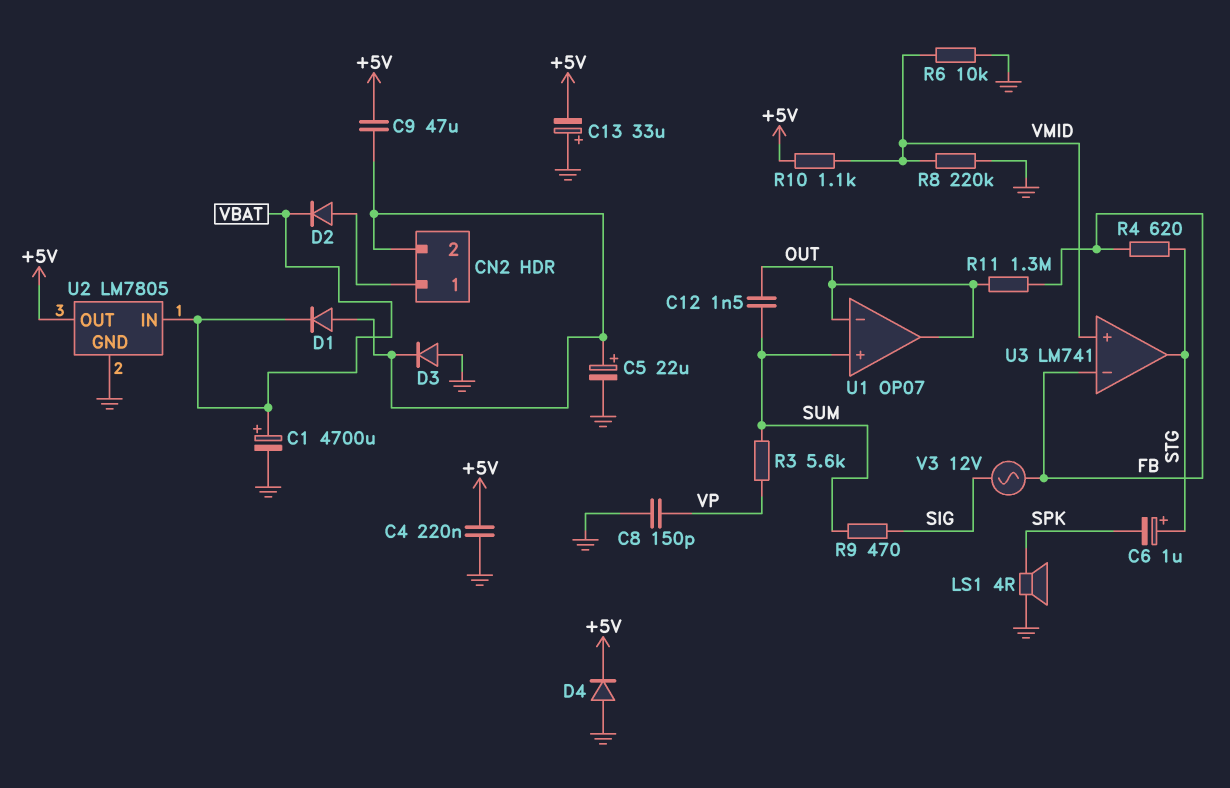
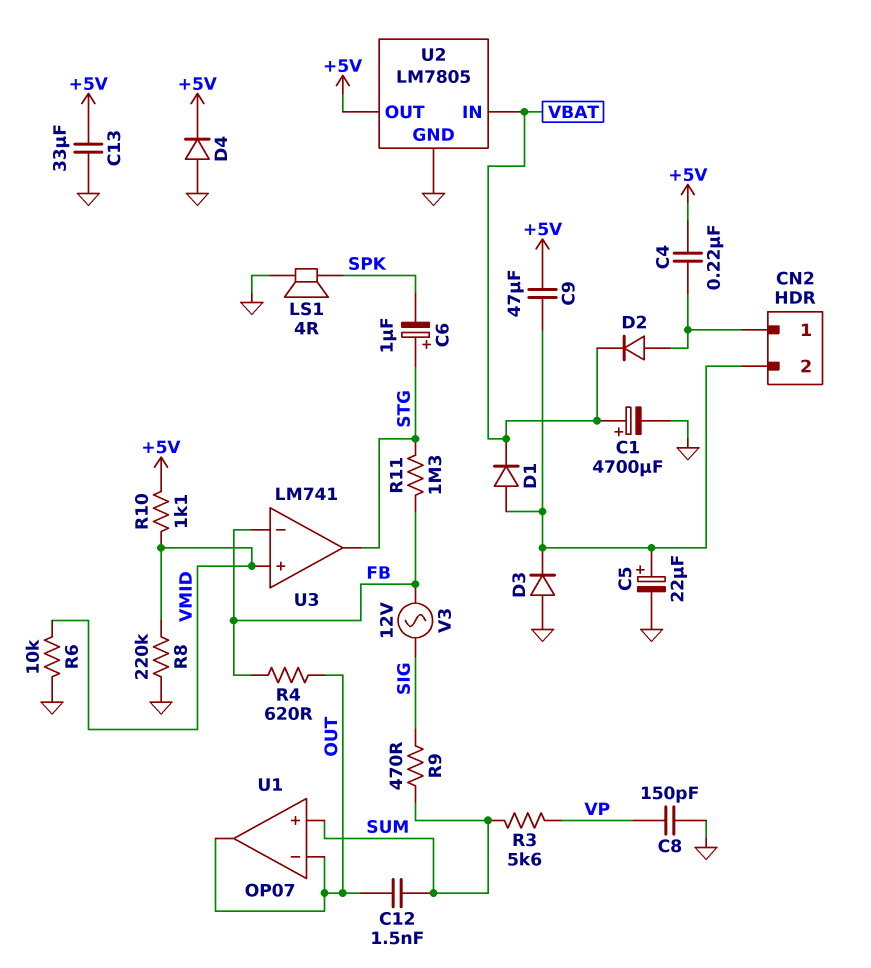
C4: 220nF (+5V, GND) -> 220nF (+5V, CN2/1)
C13: 33uF (plus GND, minus +5V) -> 33uF (+5V, GND)
R4: 620 (FB, STG) -> 620 (FB, OUT)
R11: 1.3M (FB, OUT) -> 1.3M (FB, STG)

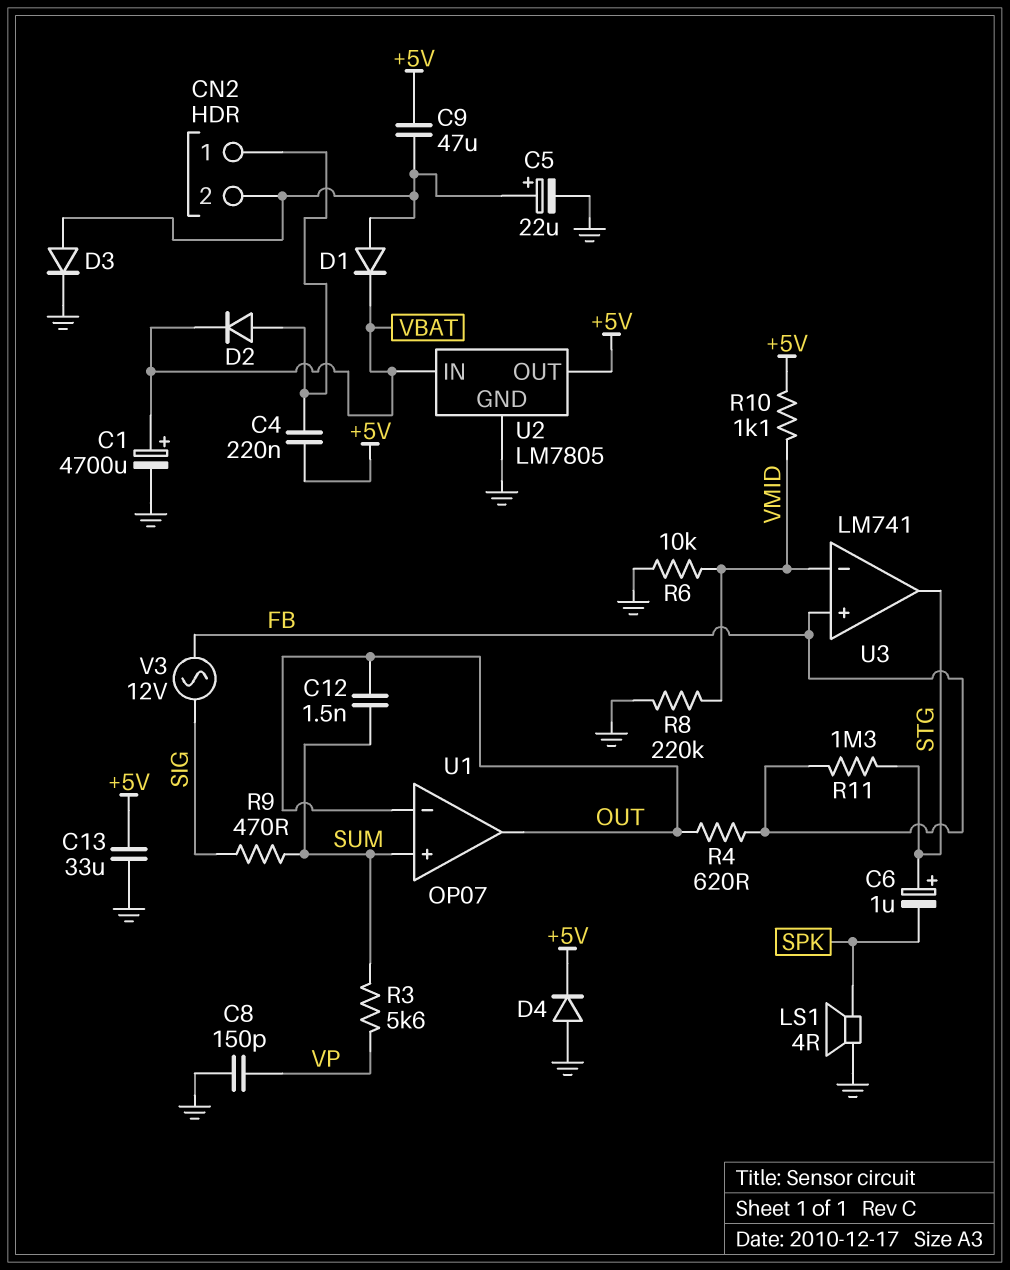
D3: diode (A GND, K CN2/2) -> diode (A CN2/2, K GND)
U3 pin in+: VMID -> FB
U3 pin in-: FB -> VMID

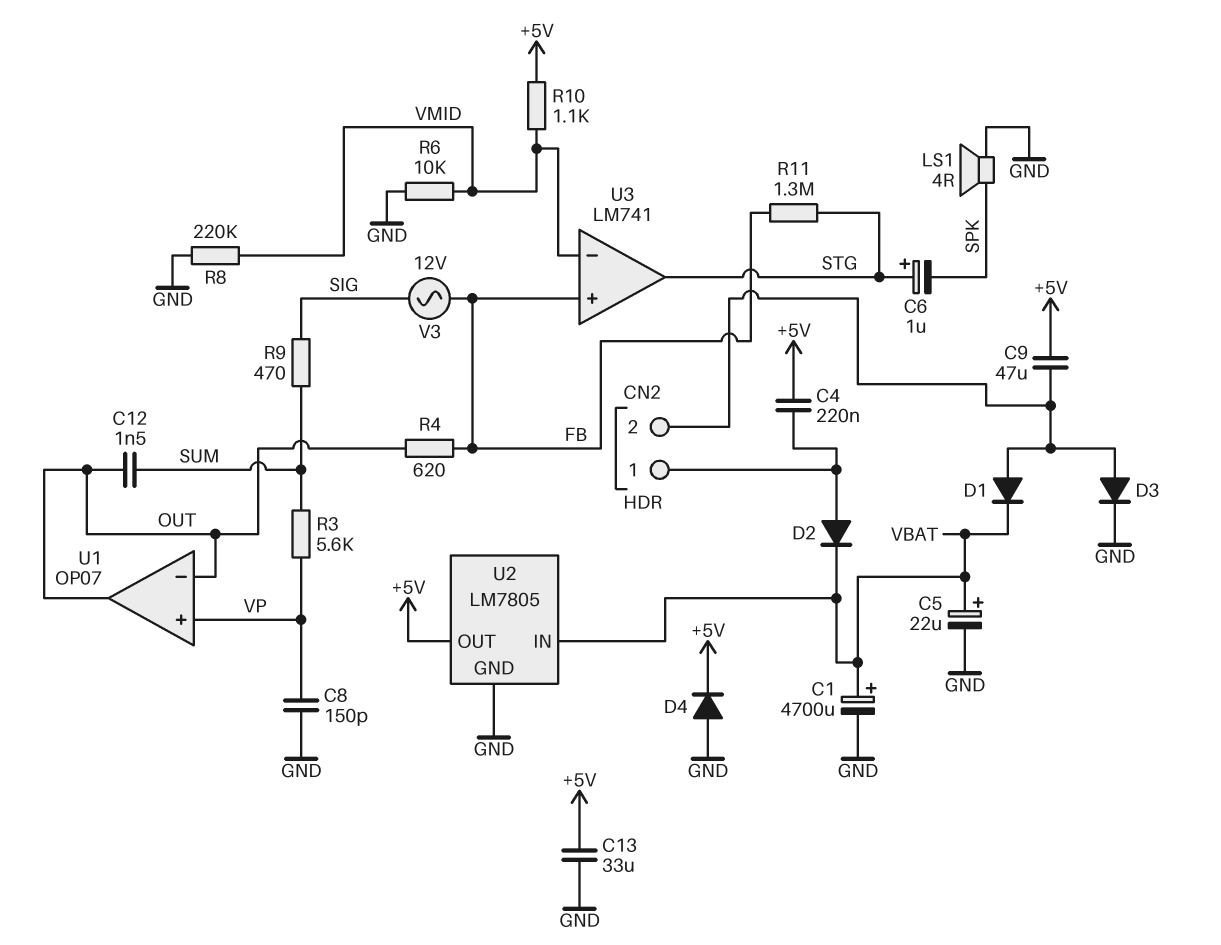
C5: 22uF (plus CN2/2, minus GND) -> 22uF (plus VBAT, minus GND)
U1 pin in+: SUM -> VP

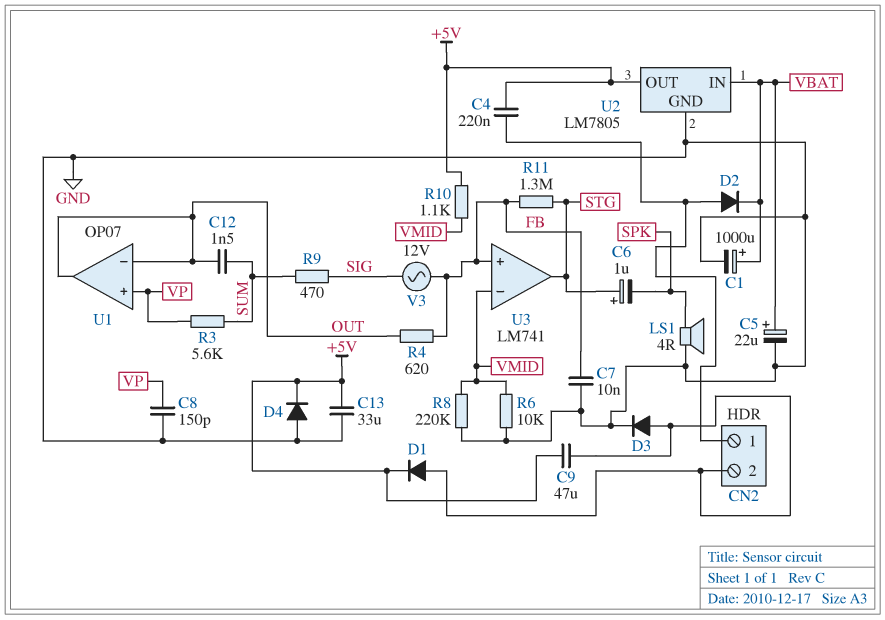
C1: 4700uF (plus VBAT, minus GND) -> 1000uF (plus VBAT, minus GND)
C7: none -> 10nF (FB, GND)
D1: diode (A CN2/2, K VBAT) -> diode (A CN2/2, K +5V)

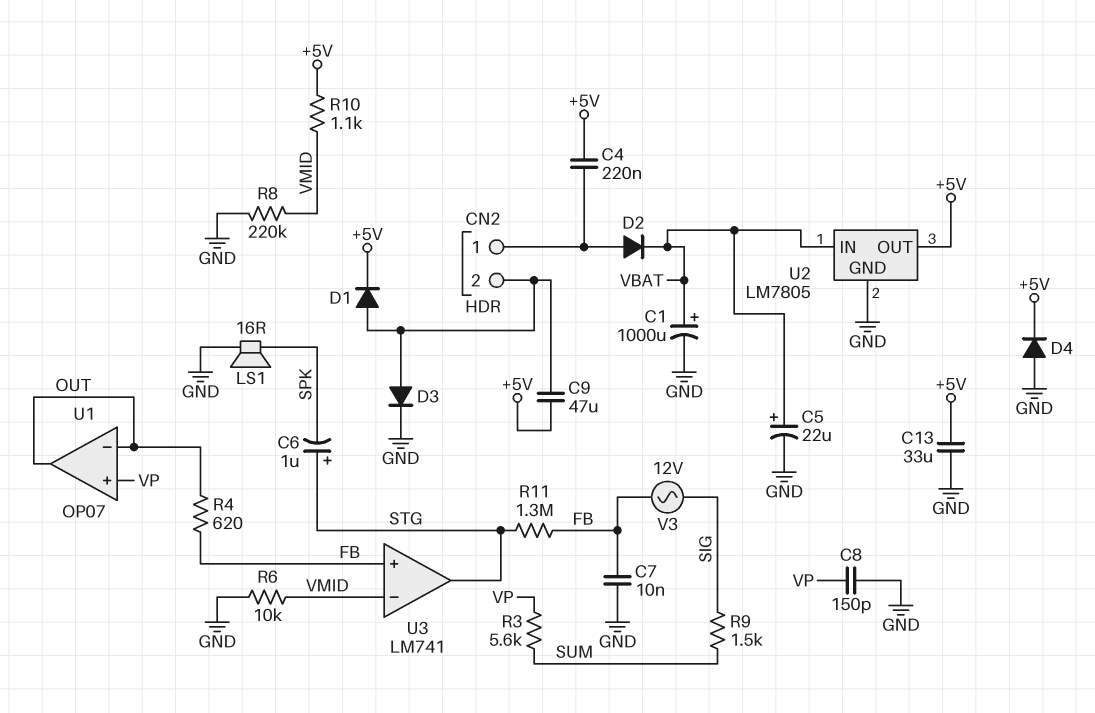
C12: 1.5nF (OUT, SUM) -> none
LS1: speaker 4R (GND, SPK) -> speaker 16R (GND, SPK)
R9: 470 (SIG, SUM) -> 1.5k (SIG, SUM)

